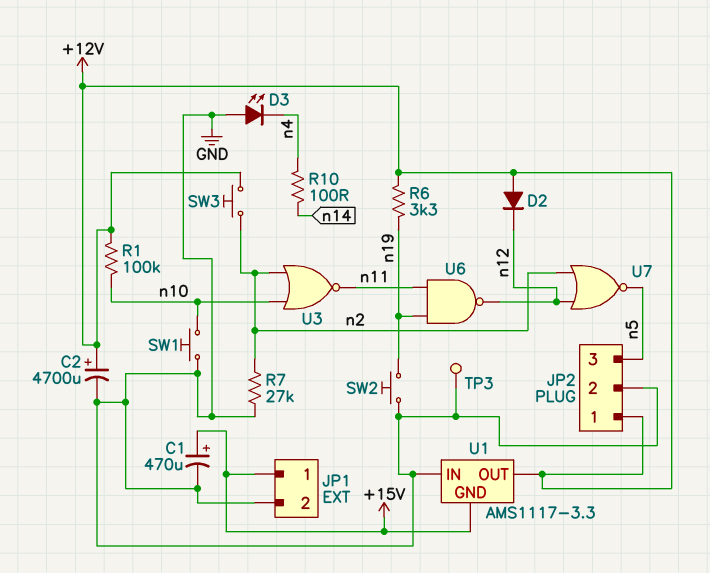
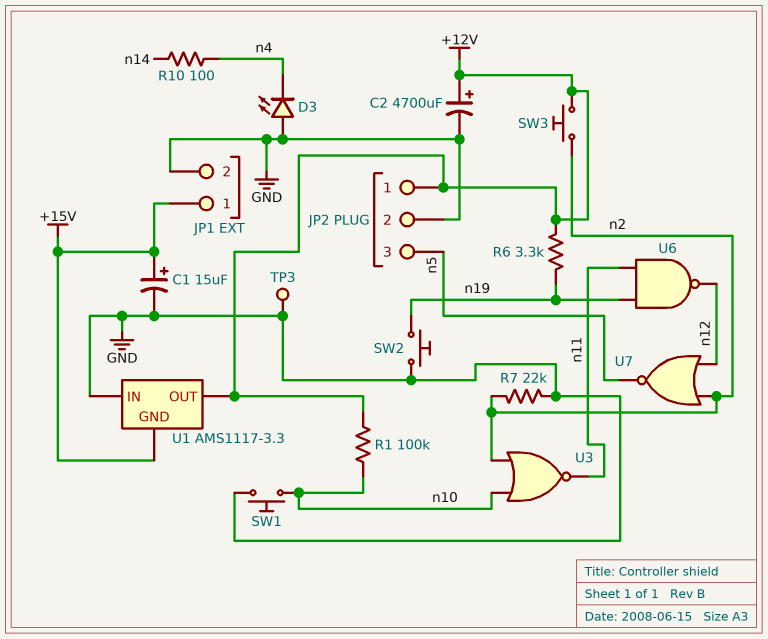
C1: 470uF (plus +15V, minus GND) -> 15uF (plus +15V, minus GND)
D2: diode (A +12V, K n12) -> none
R7: 27k (GND, n2) -> 22k (GND, n2)

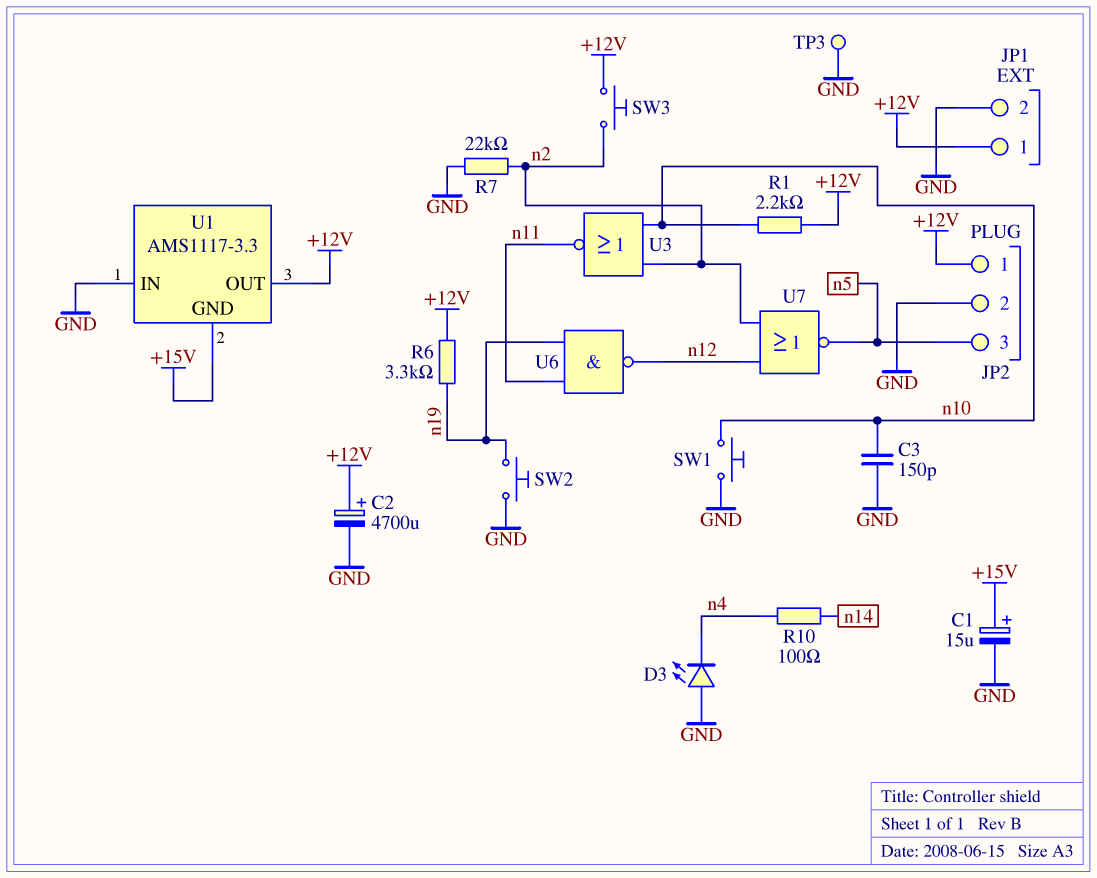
C3: none -> 150pF (GND, n10)
JP1 pin 1: +15V -> +12V
R1: 100k (+12V, n10) -> 2.2k (+12V, n10)

